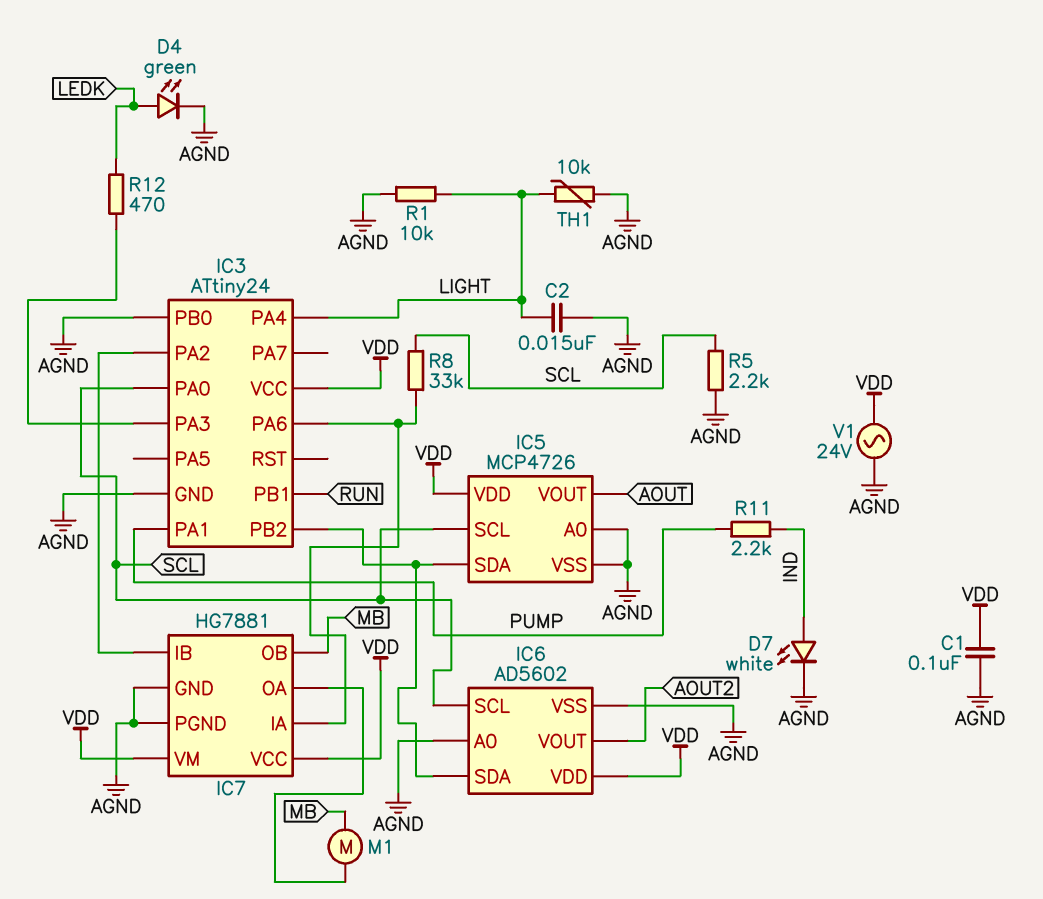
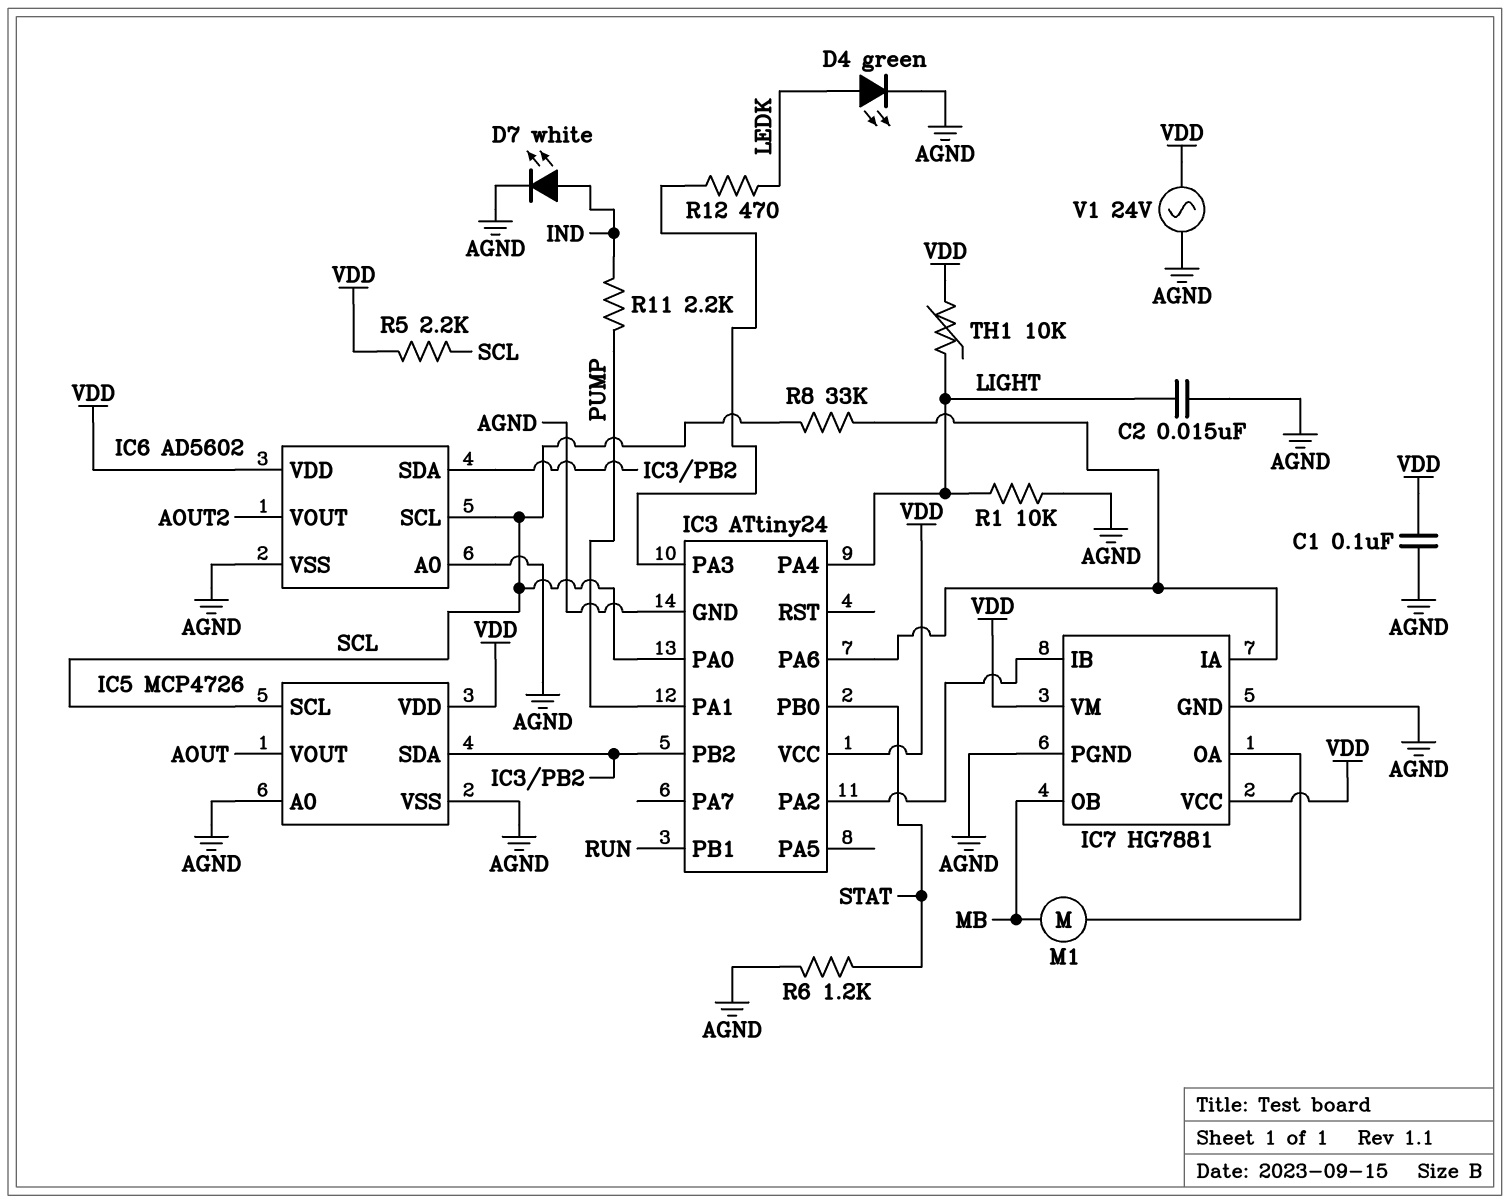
IC3 pin PB0: AGND -> STAT
R5: 2.2k (AGND, SCL) -> 2.2k (SCL, VDD)
R6: none -> 1.2k (AGND, STAT)
TH1: 10k (AGND, LIGHT) -> 10k (LIGHT, VDD)

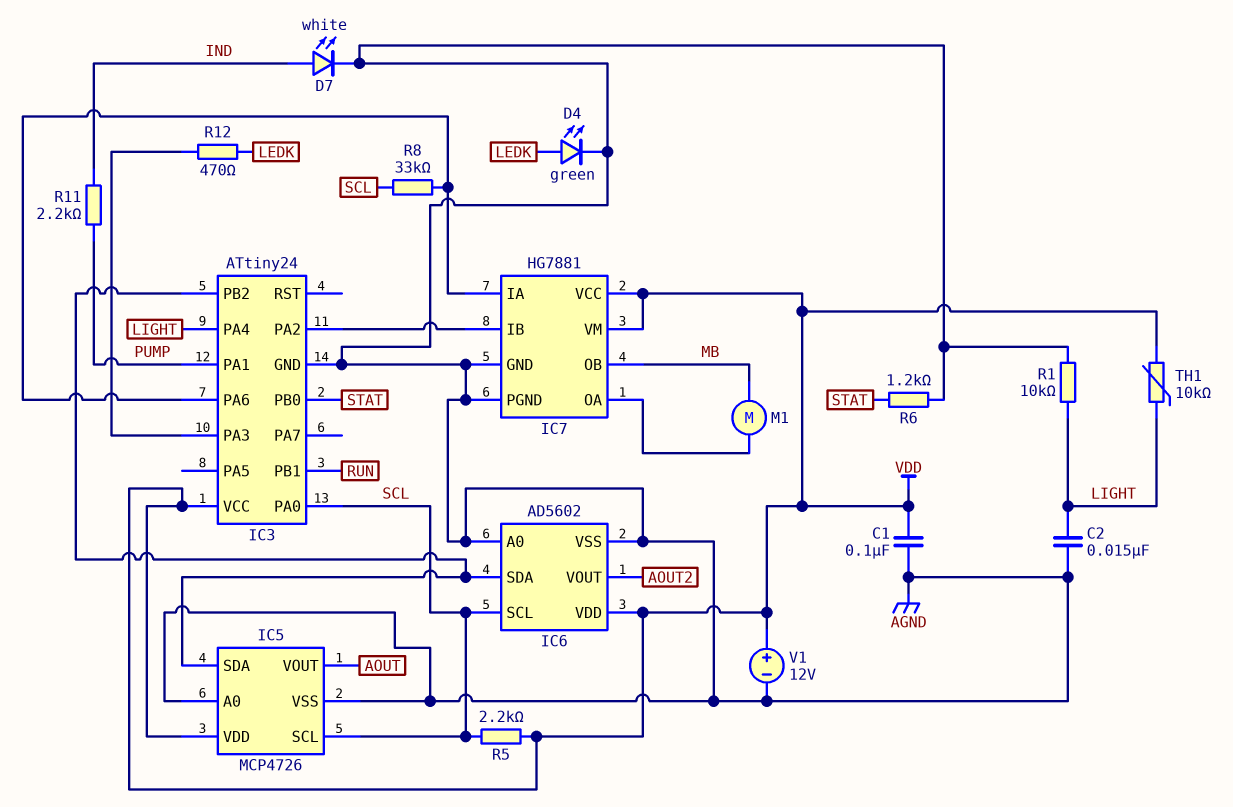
V1: AC 24V (AGND, VDD) -> 12V (plus VDD, minus AGND)

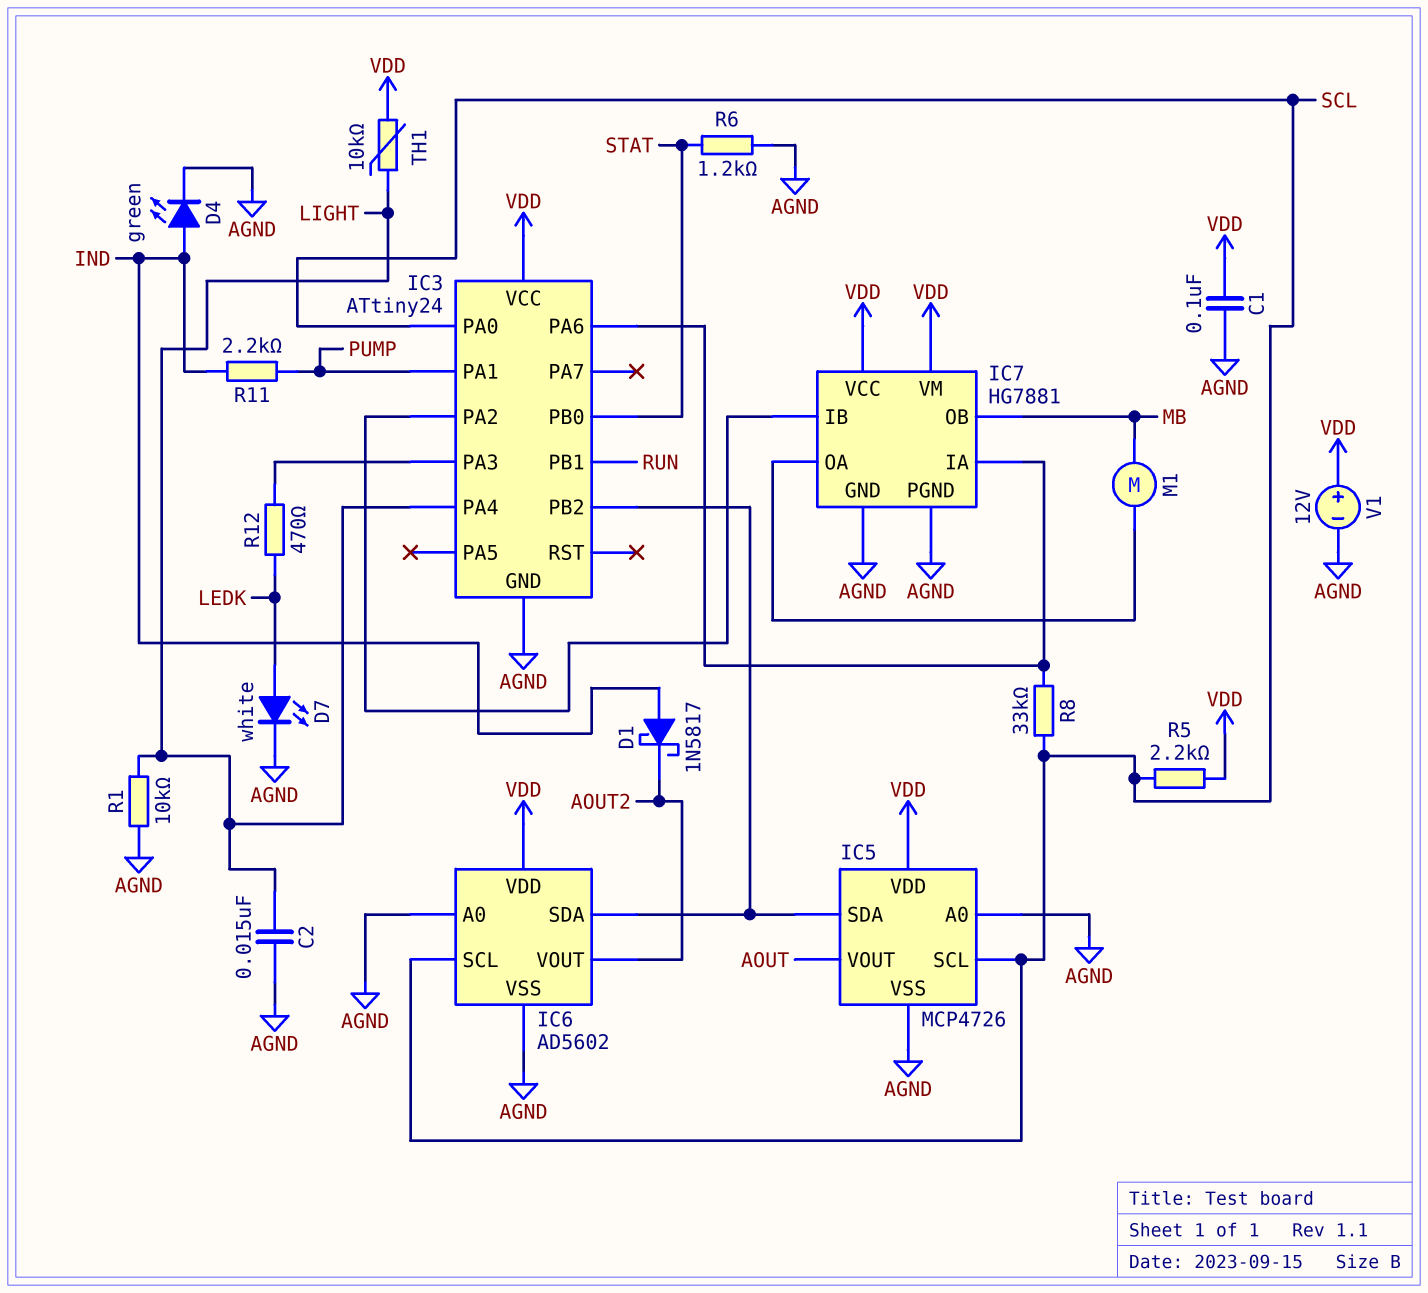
D1: none -> schottky 1N5817 (A IND, K AOUT2)
D4: LED green (A LEDK, K AGND) -> LED green (A IND, K AGND)
D7: LED white (A IND, K AGND) -> LED white (A LEDK, K AGND)

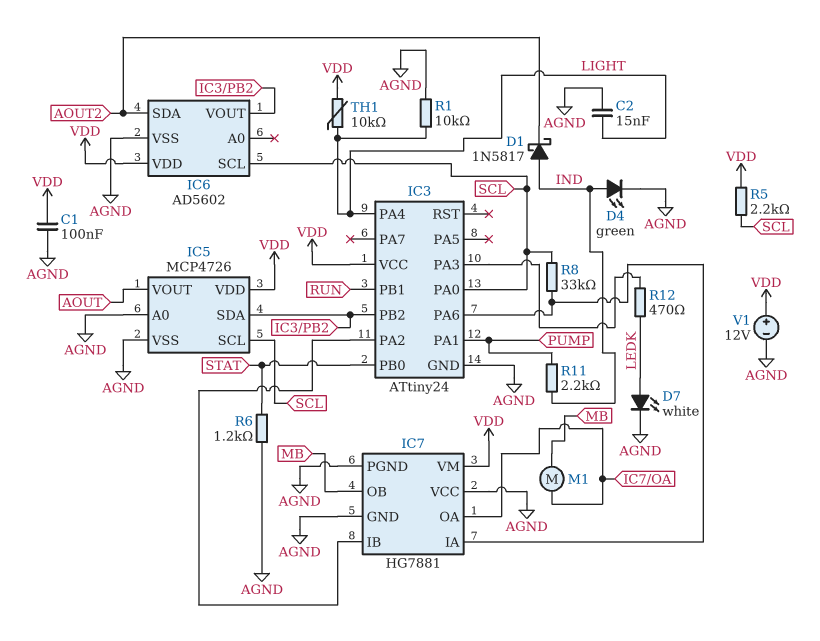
IC6 pin A0: AGND -> none
IC6 pin SDA: IC3/PB2 -> AOUT2
IC6 pin VOUT: AOUT2 -> IC3/PB2
IC7 pin VCC: VDD -> AGND

